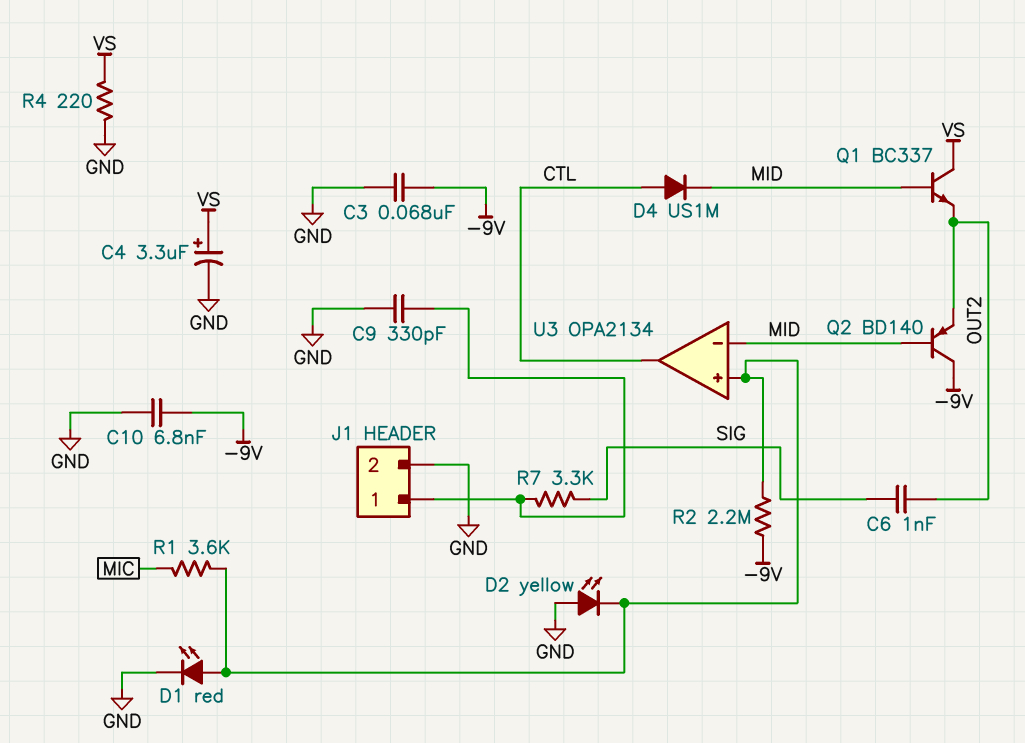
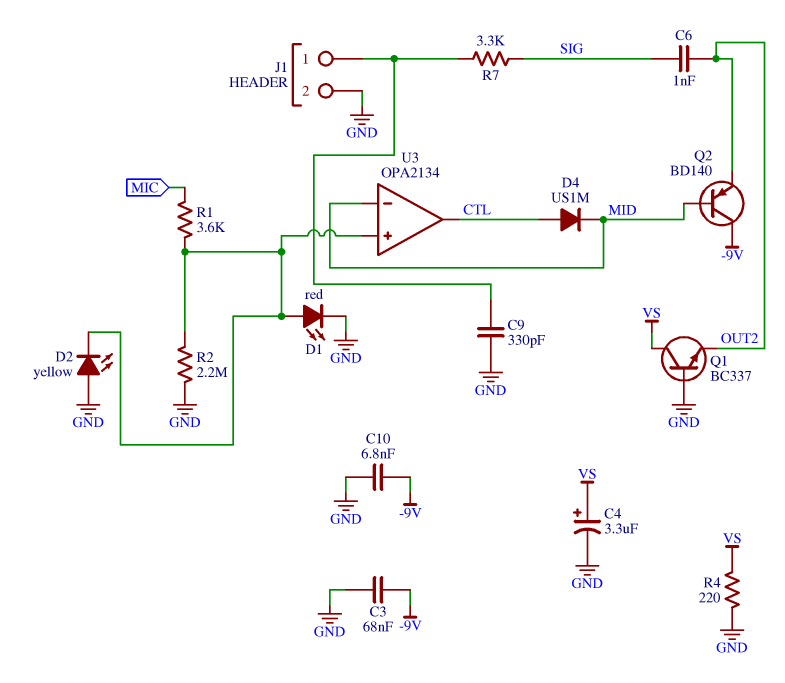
Q1: NPN BC337 (B MID, C VS, E OUT2) -> NPN BC337 (B GND, C VS, E OUT2)
R2: 2.2M (-9V, U3/in+) -> 2.2M (GND, U3/in+)

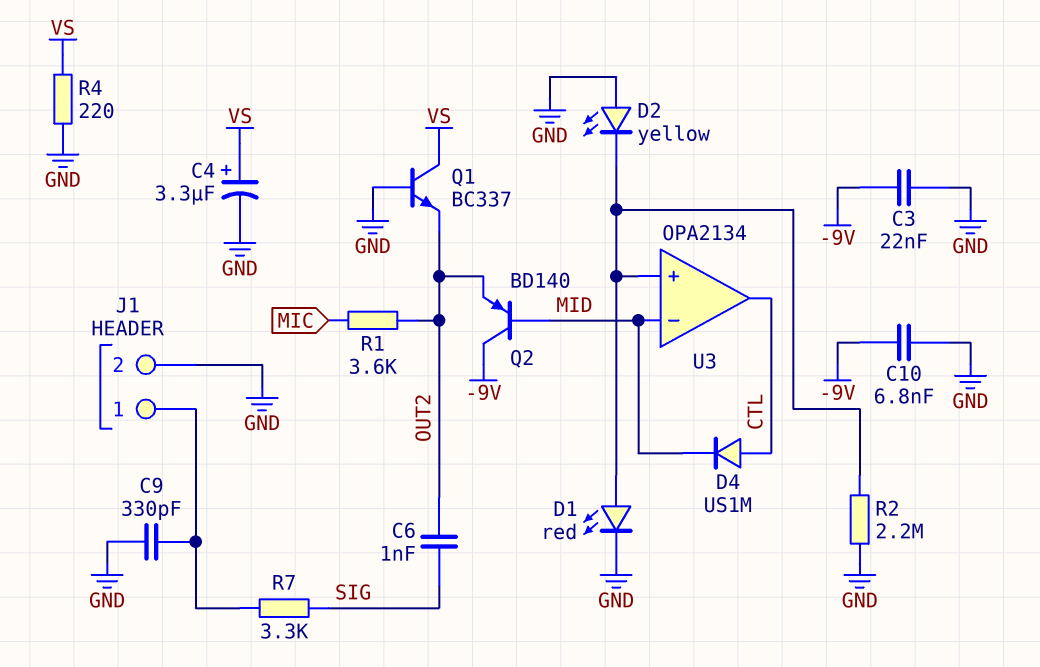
C3: 68nF (-9V, GND) -> 22nF (-9V, GND)
R1: 3.6k (MIC, U3/in+) -> 3.6k (MIC, OUT2)

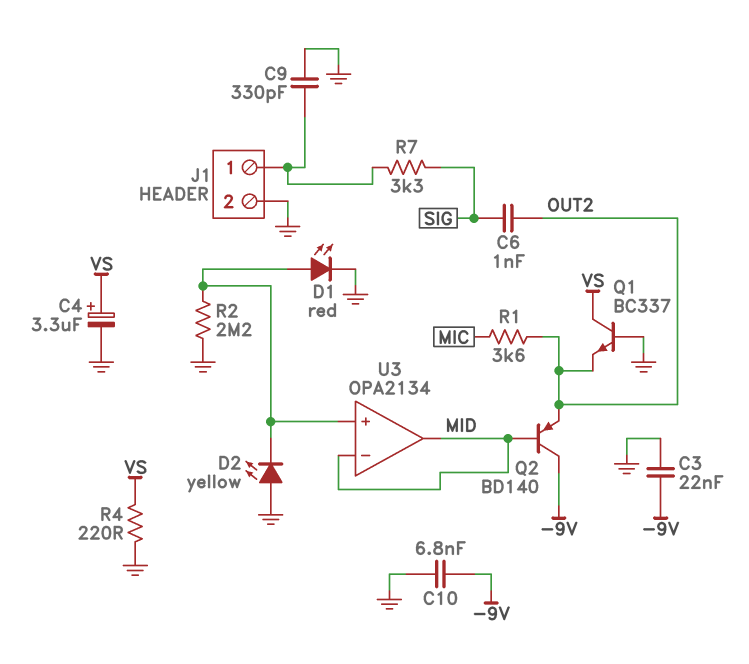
D4: diode US1M (A CTL, K MID) -> none
U3 pin out: CTL -> MID

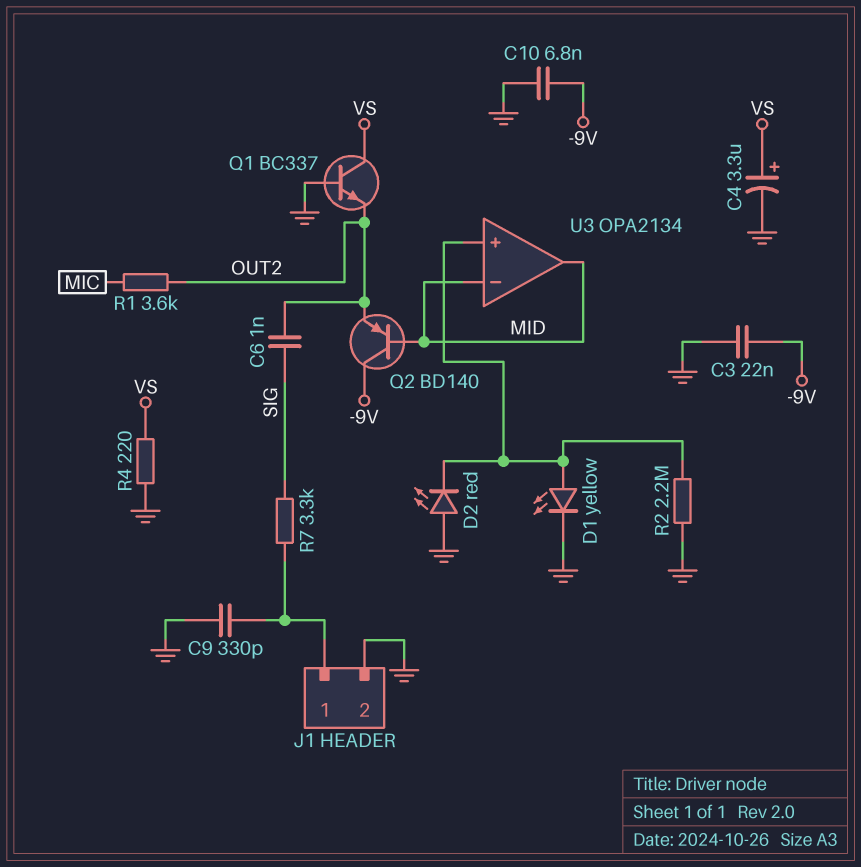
D1: LED red (A U3/in+, K GND) -> LED yellow (A U3/in+, K GND)
D2: LED yellow (A GND, K U3/in+) -> LED red (A GND, K U3/in+)

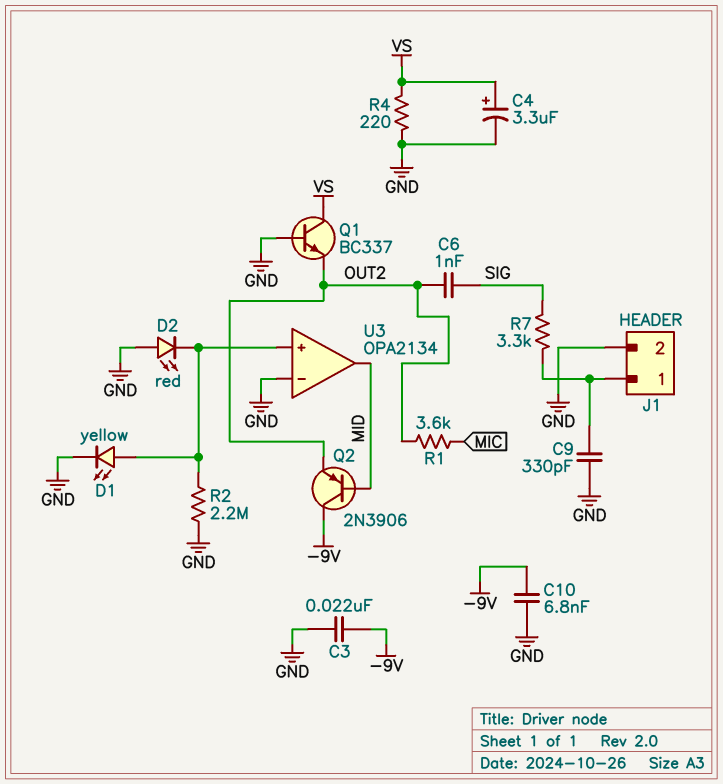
Q2: PNP BD140 (B MID, C -9V, E OUT2) -> PNP 2N3906 (B MID, C -9V, E OUT2)
U3 pin in-: MID -> GND

